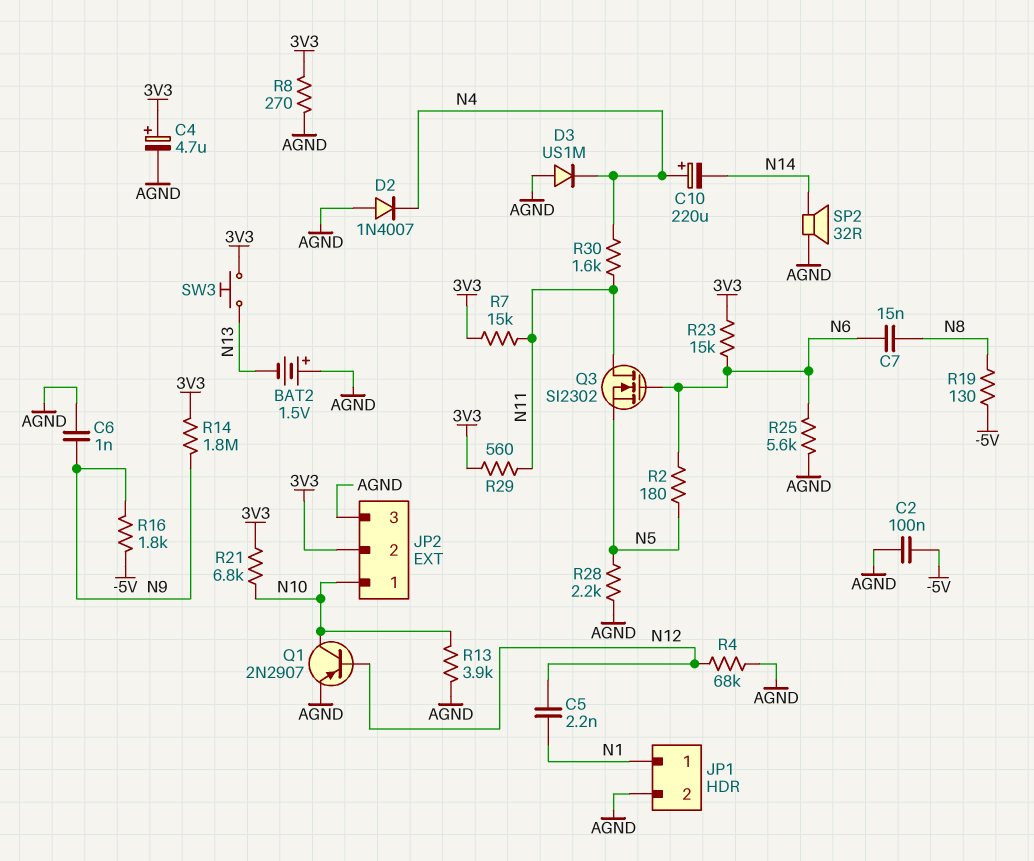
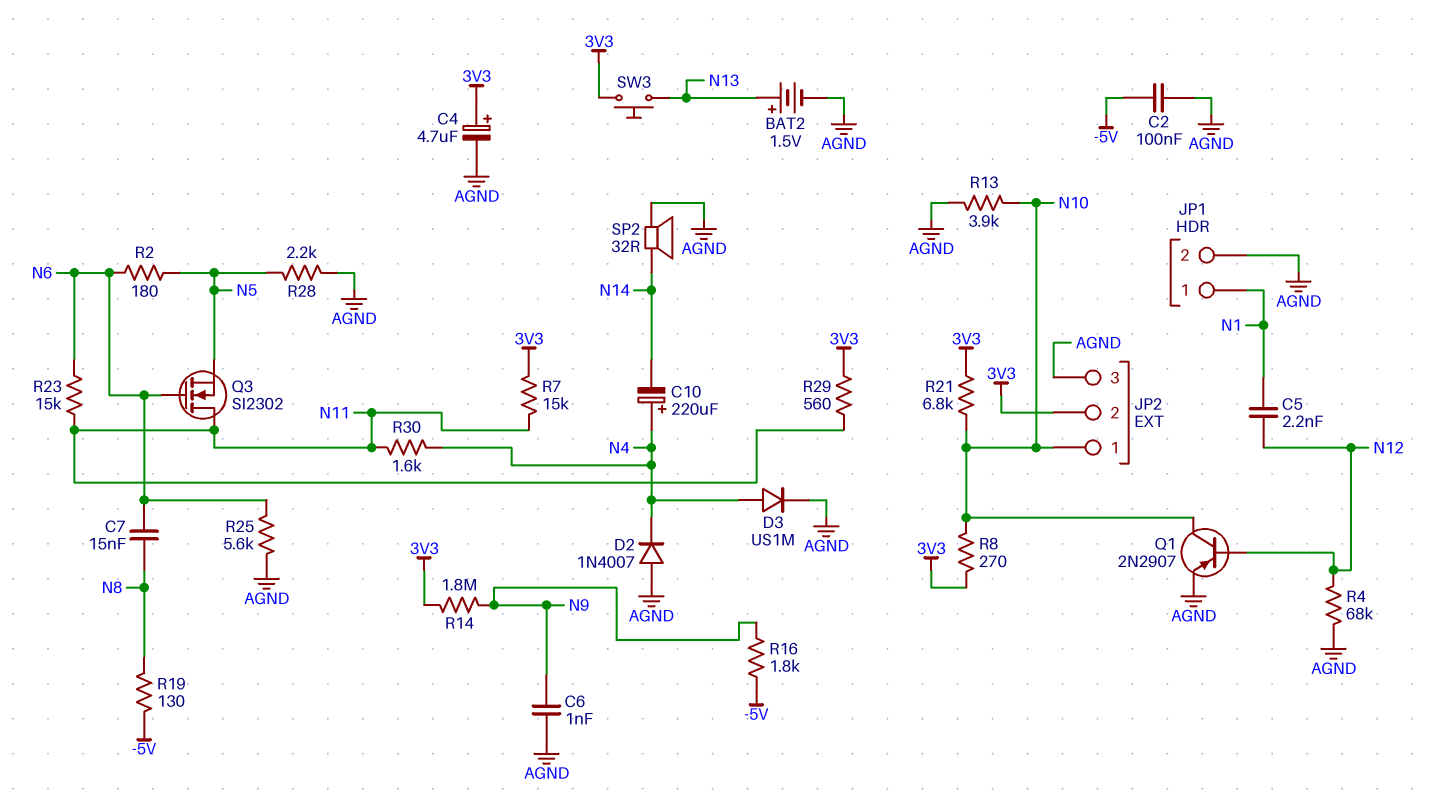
BAT2: 1.5V (plus AGND, minus N13) -> 1.5V (plus N13, minus AGND)
D3: diode US1M (A AGND, K N4) -> diode US1M (A N4, K AGND)
R8: 270 (3V3, AGND) -> 270 (3V3, N10)
R23: 15k (3V3, N6) -> 15k (N6, N11)

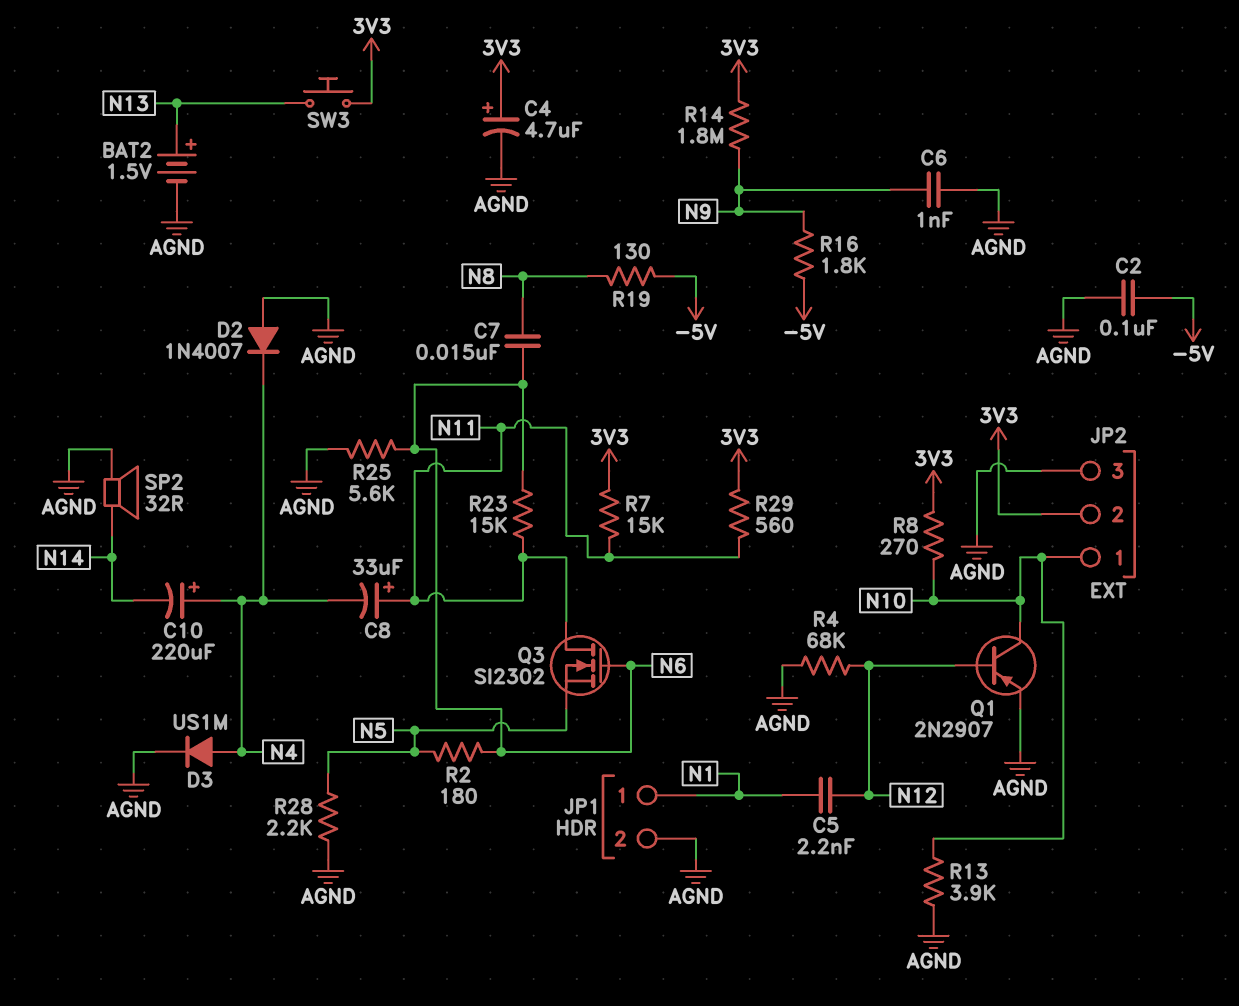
C8: none -> 33uF (plus N11, minus N4)
R21: 6.8k (3V3, N10) -> none
R30: 1.6k (N4, N11) -> none

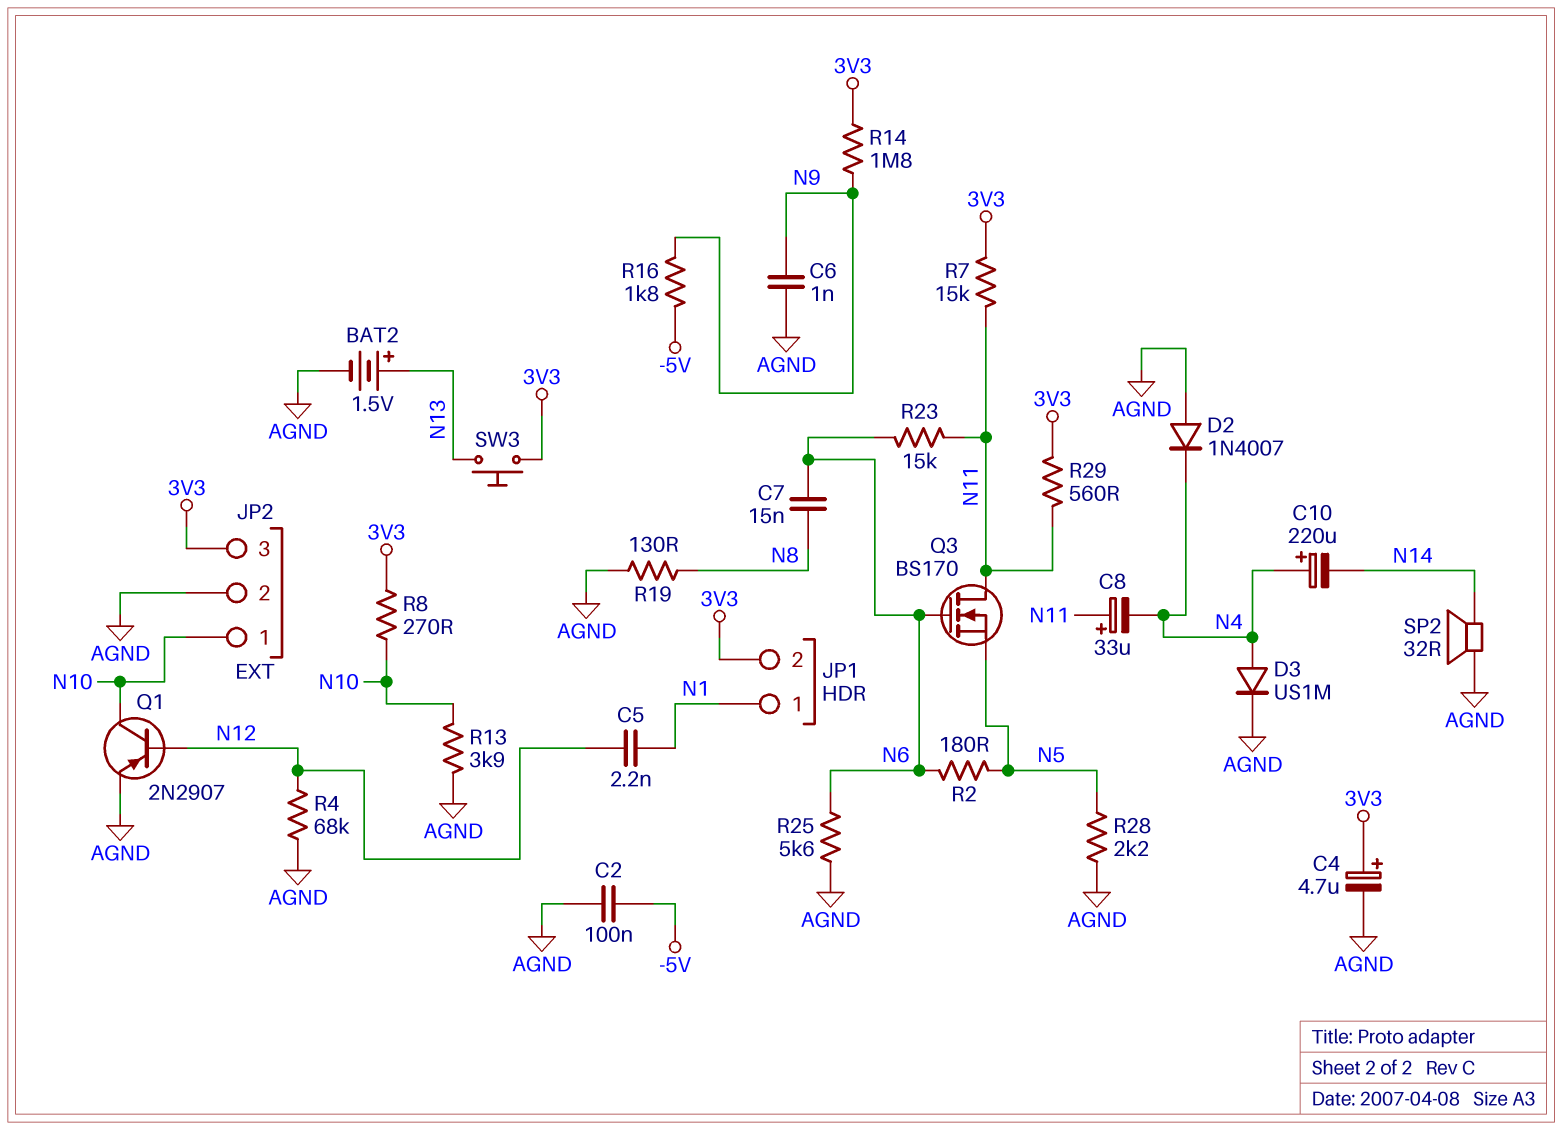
JP1 pin 2: AGND -> 3V3
JP2 pin 2: 3V3 -> AGND
JP2 pin 3: AGND -> 3V3
Q3: NMOS SI2302 (G N6, D N11, S N5) -> NMOS BS170 (G N6, D N11, S N5)
R19: 130 (-5V, N8) -> 130 (AGND, N8)

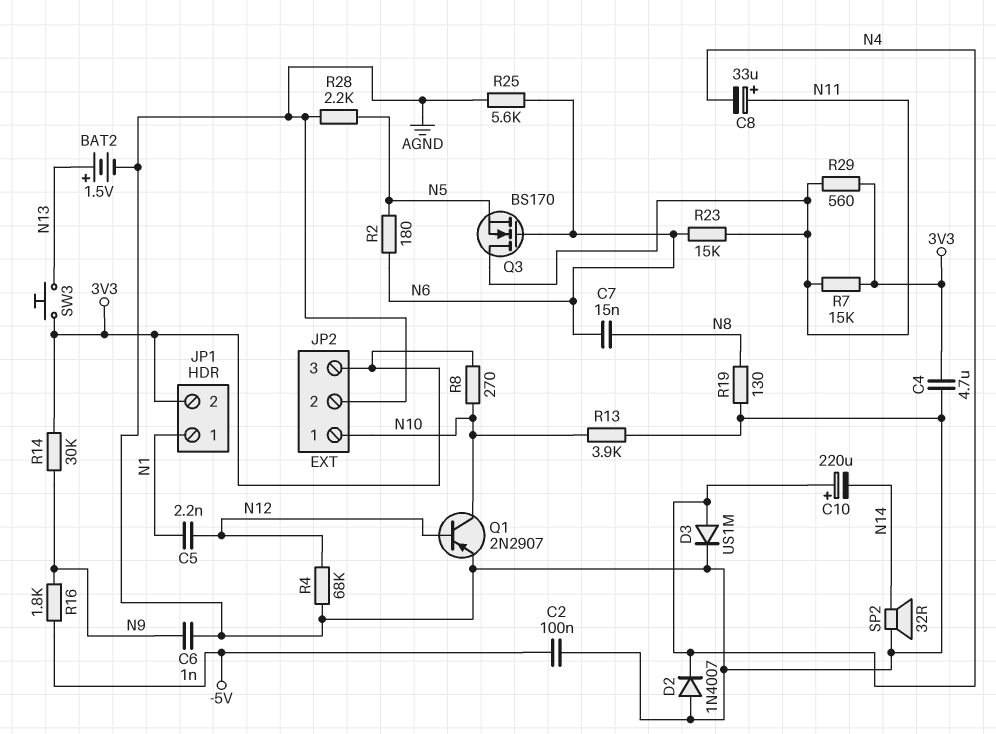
C4: 4.7uF (plus 3V3, minus AGND) -> 4.7uF (3V3, AGND)
R14: 1.8M (3V3, N9) -> 30k (3V3, N9)

